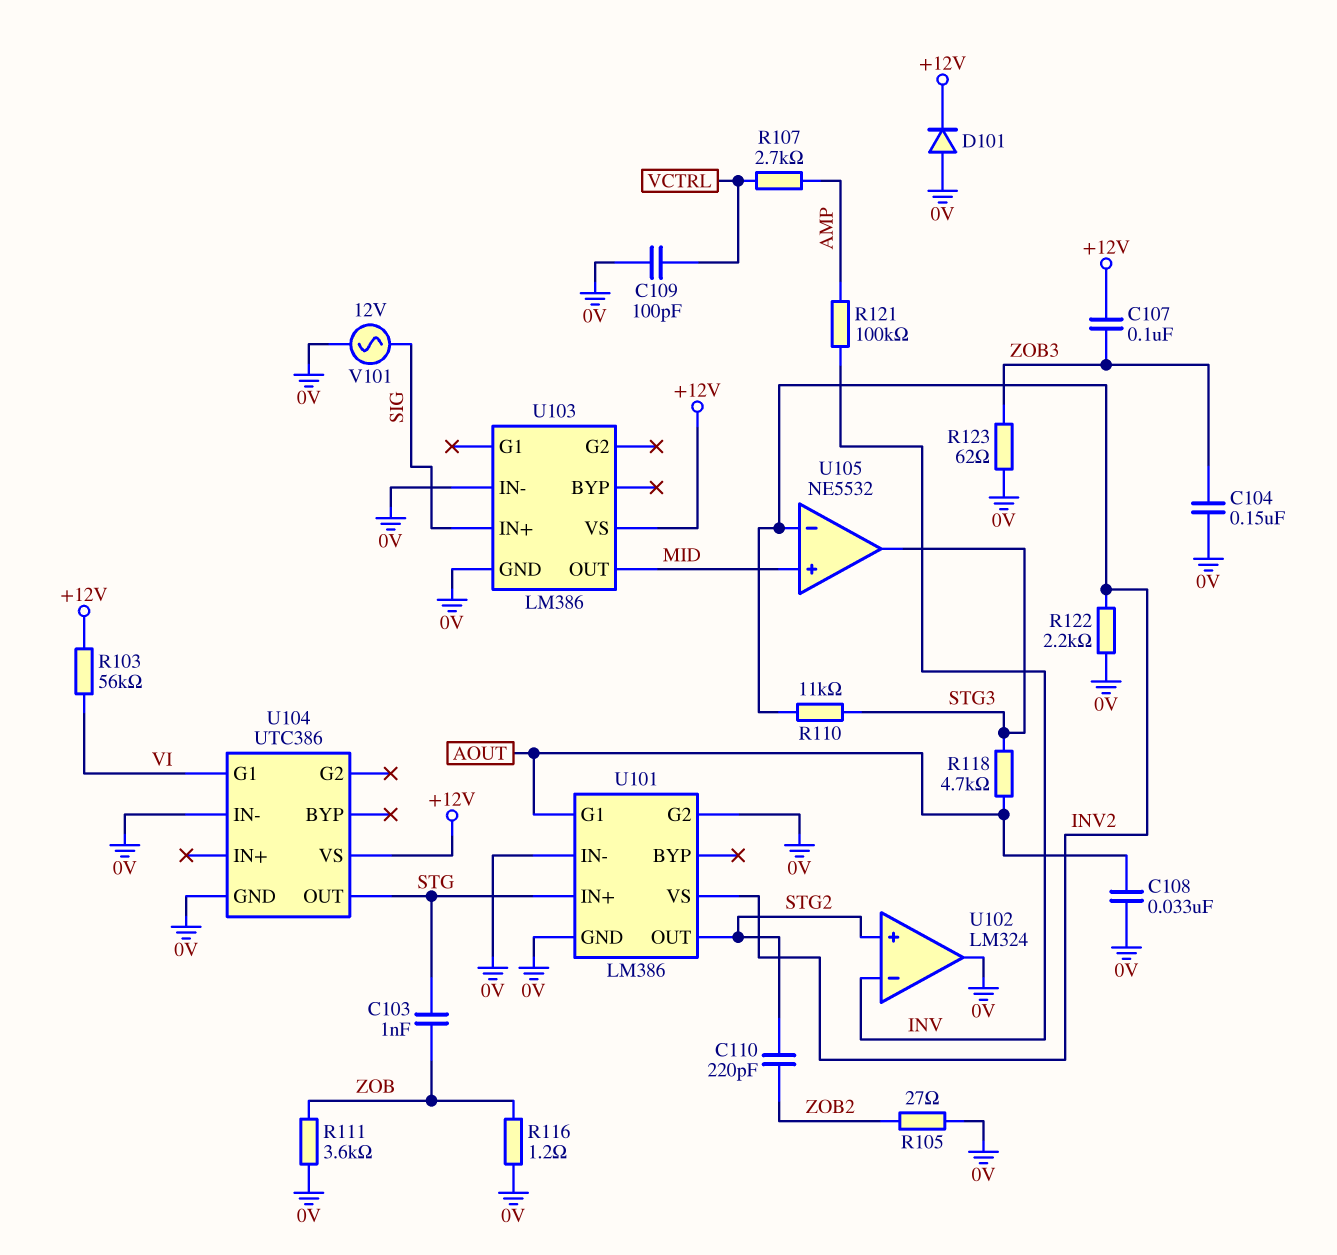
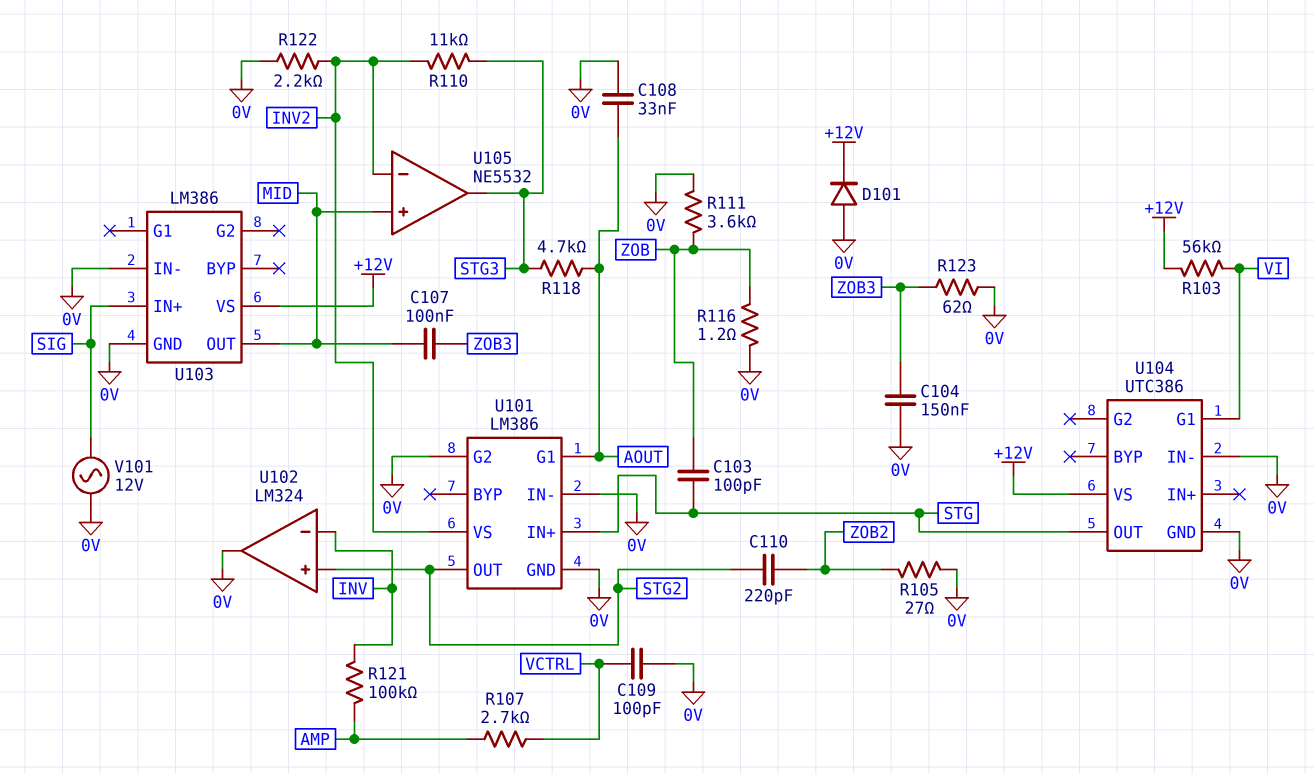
C103: 1nF (STG, ZOB) -> 100pF (STG, ZOB)
C107: 100nF (+12V, ZOB3) -> 100nF (MID, ZOB3)

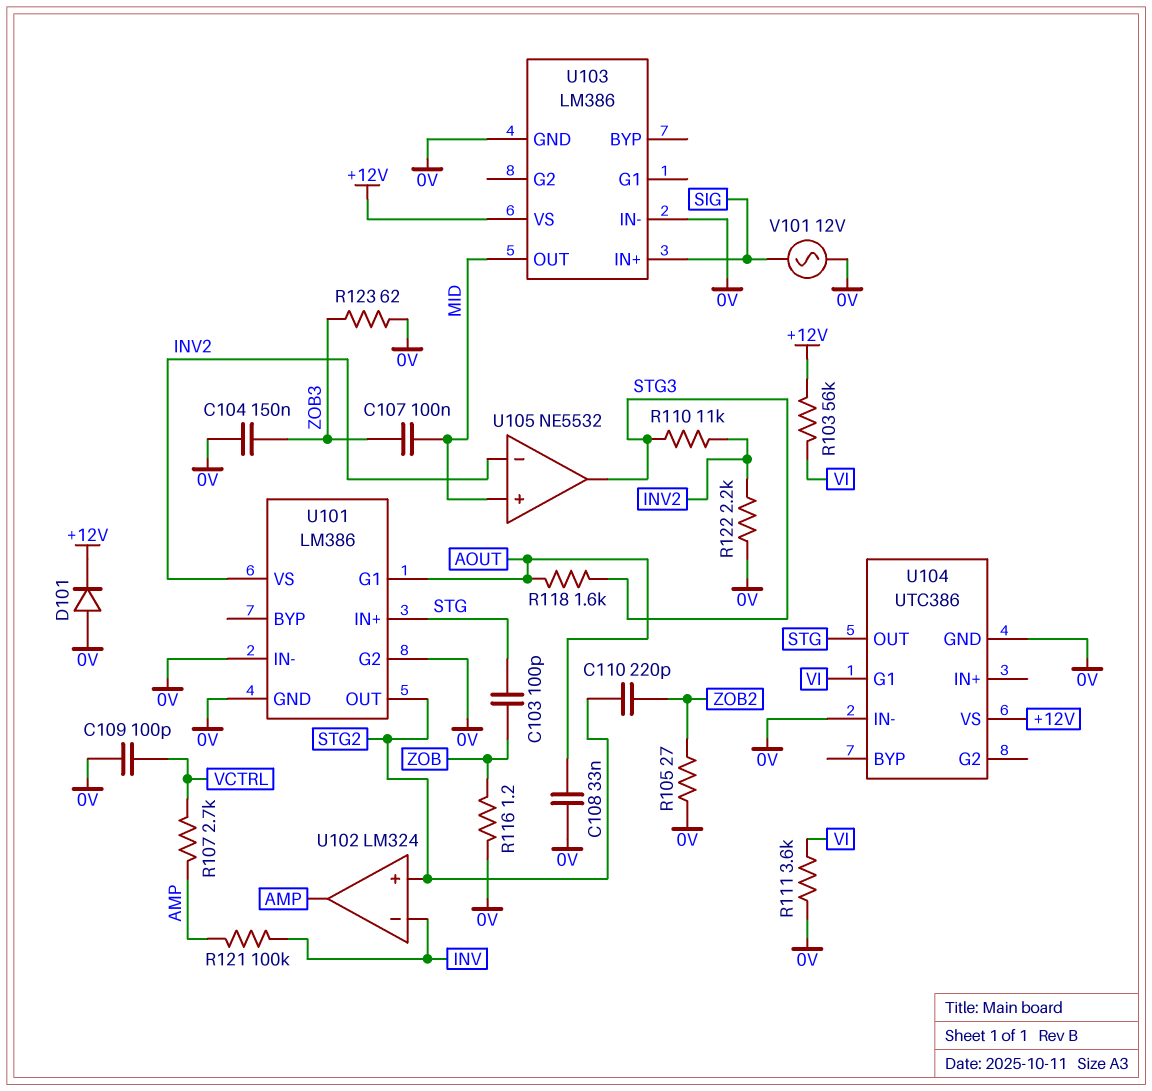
R111: 3.6k (0V, ZOB) -> 3.6k (0V, VI)
R118: 4.7k (AOUT, STG3) -> 1.6k (AOUT, STG3)
U102 pin out: 0V -> AMP

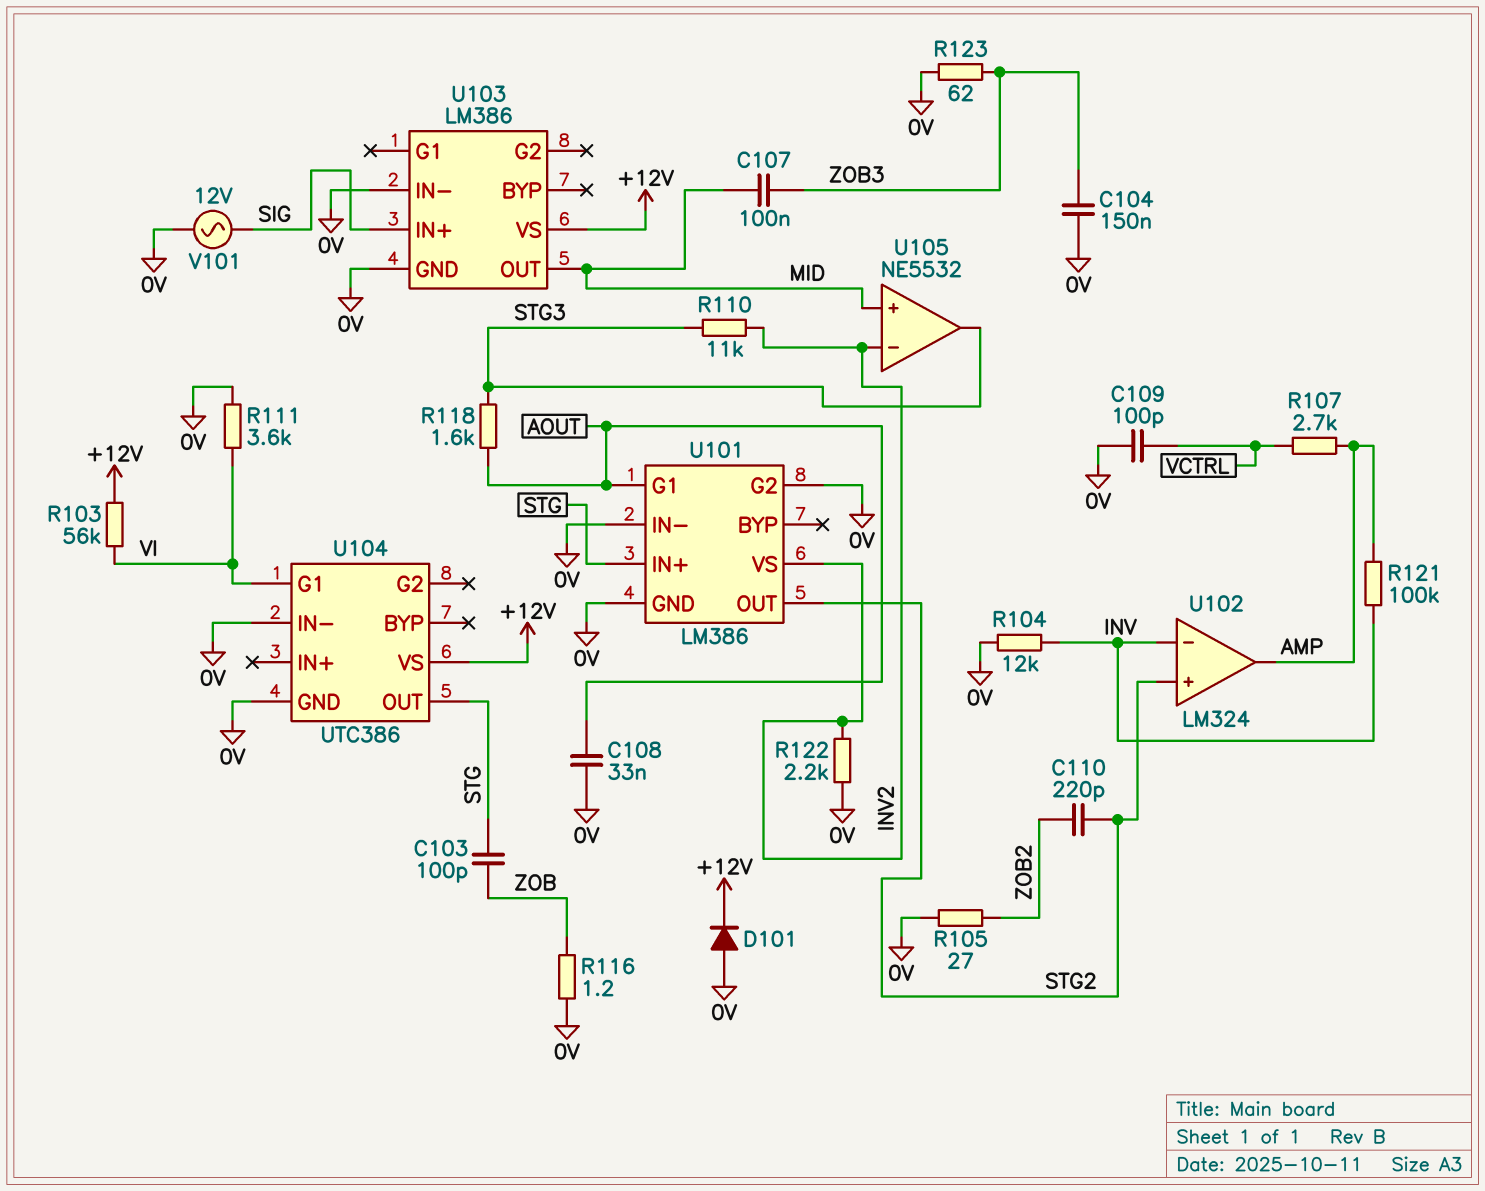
R104: none -> 12k (0V, INV)

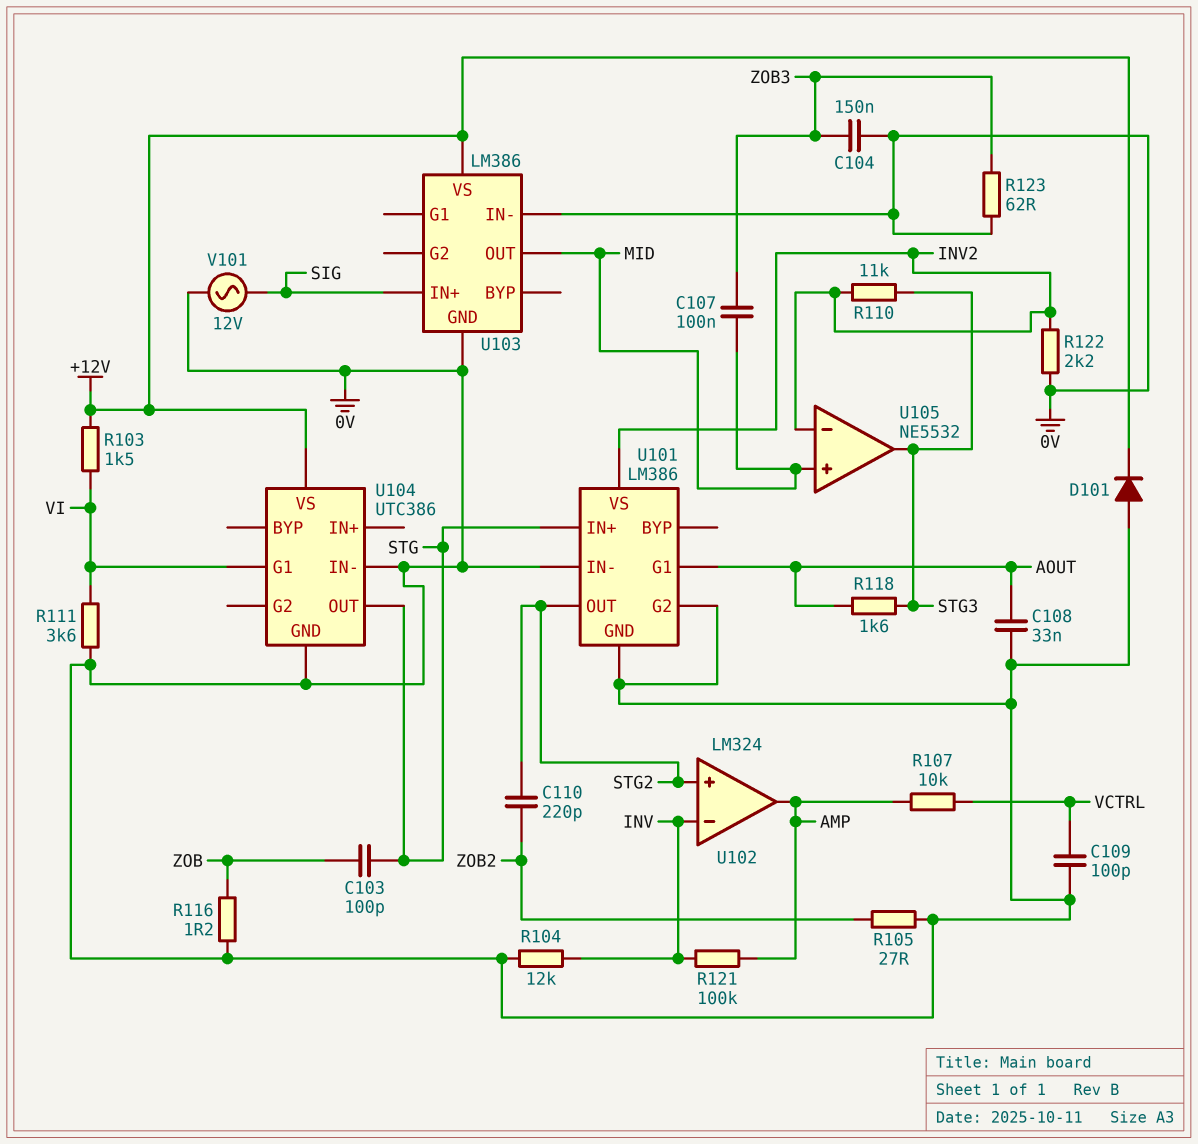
R103: 56k (+12V, VI) -> 1.5k (+12V, VI)
R107: 2.7k (AMP, VCTRL) -> 10k (AMP, VCTRL)

